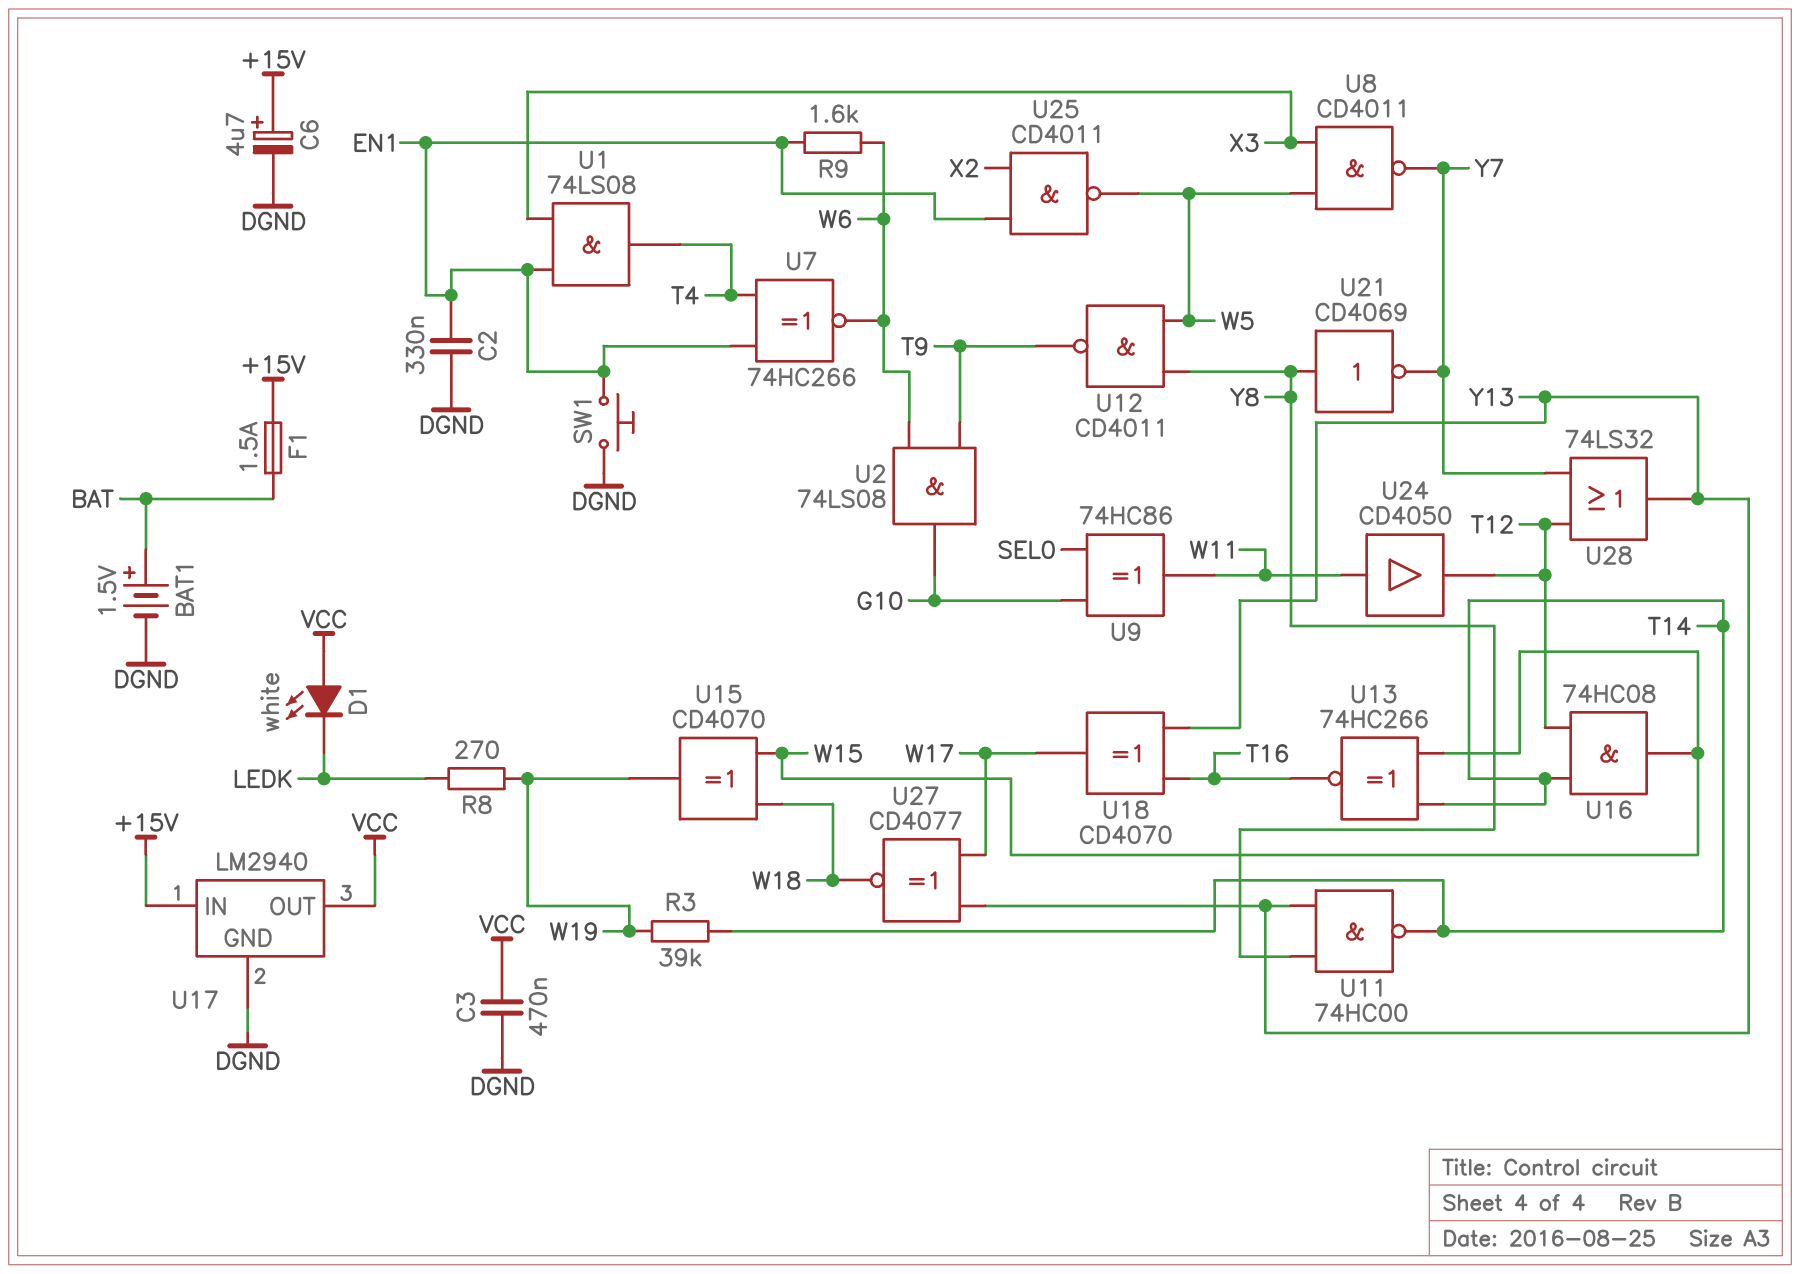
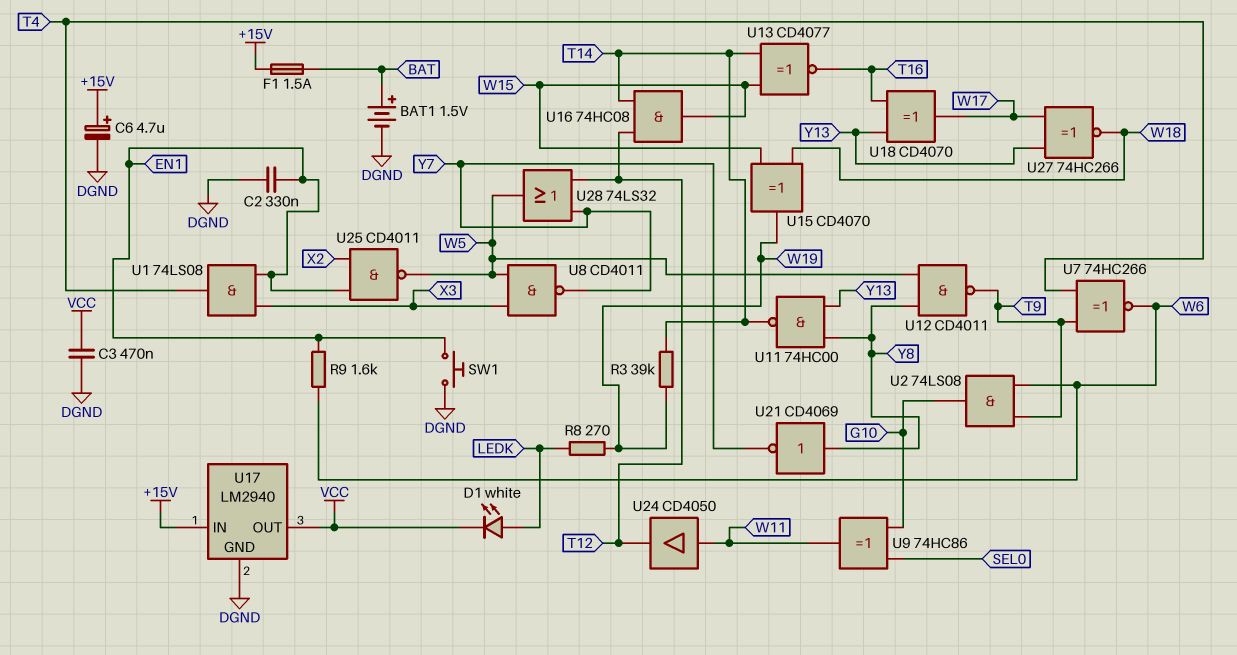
D1: LED white (A VCC, K LEDK) -> LED white (A LEDK, K VCC)
U7: XNOR 74HC266 (in EN1, in T4, out W6) -> XNOR 74HC266 (in T4, in T9, out W6)
U13: XNOR 74HC266 (in T14, in W15, out T16) -> XNOR CD4077 (in T14, in W15, out T16)
U27: XNOR CD4077 (in W17, in Y13, out W18) -> XNOR 74HC266 (in W17, in Y13, out W18)
U28: OR 74LS32 (in T12, in Y7, out Y13) -> OR 74LS32 (in T12, in Y7, out W5)

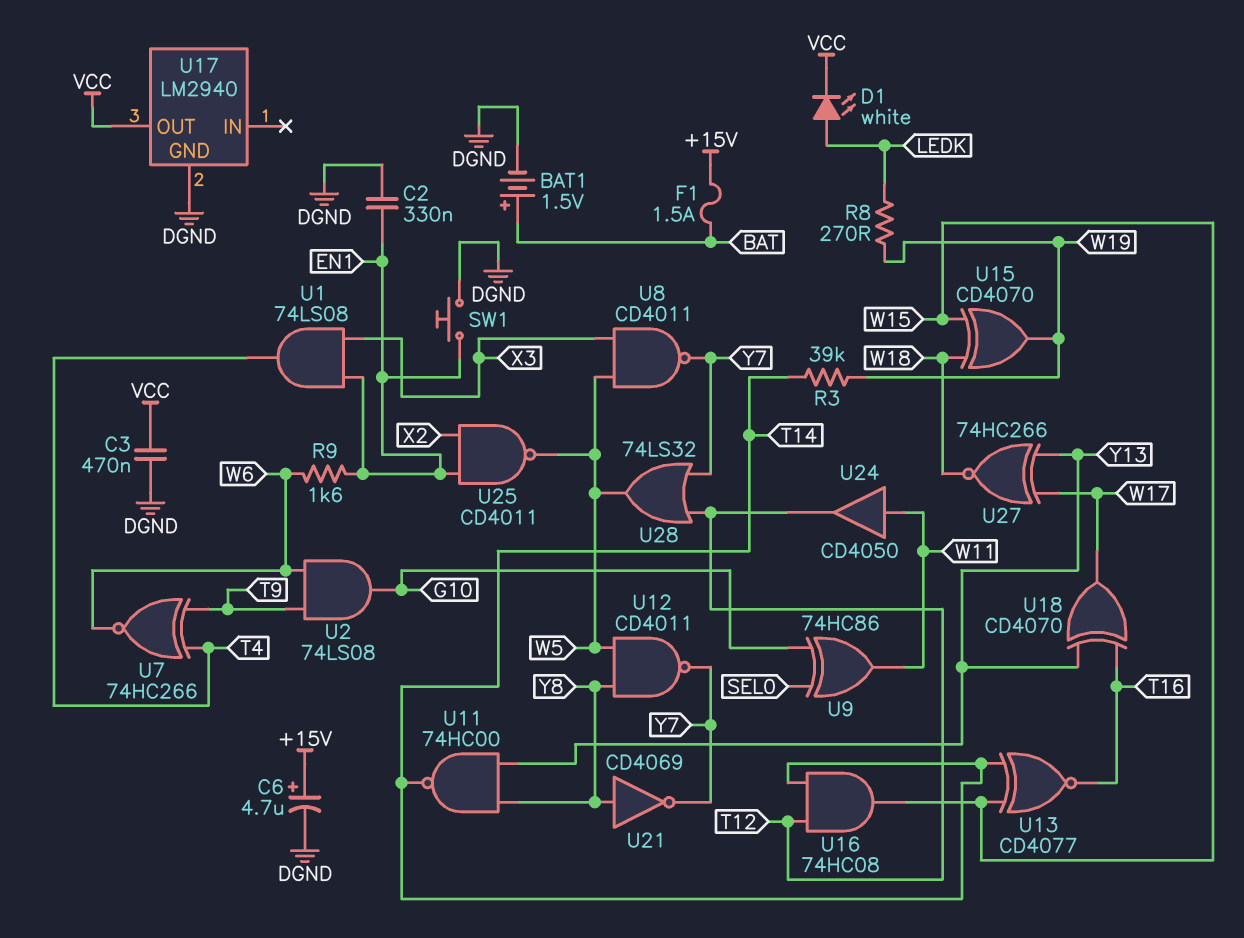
U12: NAND CD4011 (in W5, in Y8, out T9) -> NAND CD4011 (in W5, in Y8, out Y7)
U17 pin IN: +15V -> none

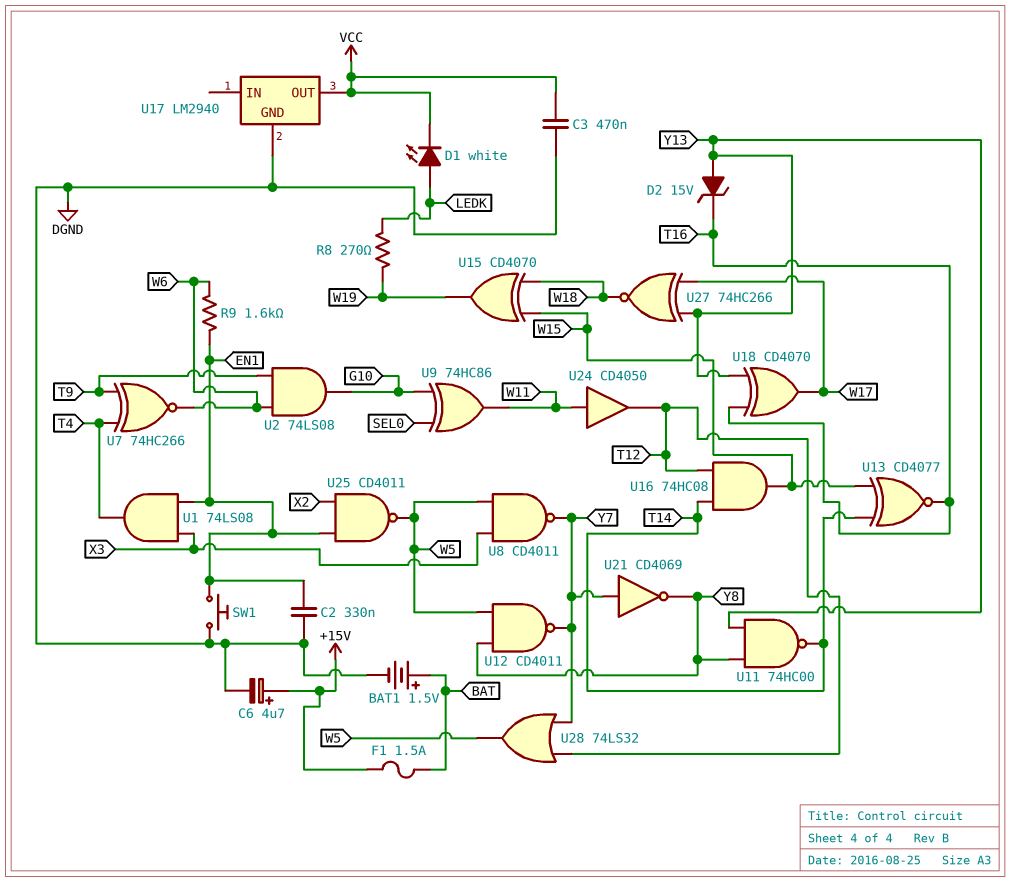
D2: none -> zener 15V (A Y13, K T16)
R3: 39k (T14, W19) -> none
U21: NOT CD4069 (in Y8, out Y7) -> NOT CD4069 (in Y7, out Y8)

